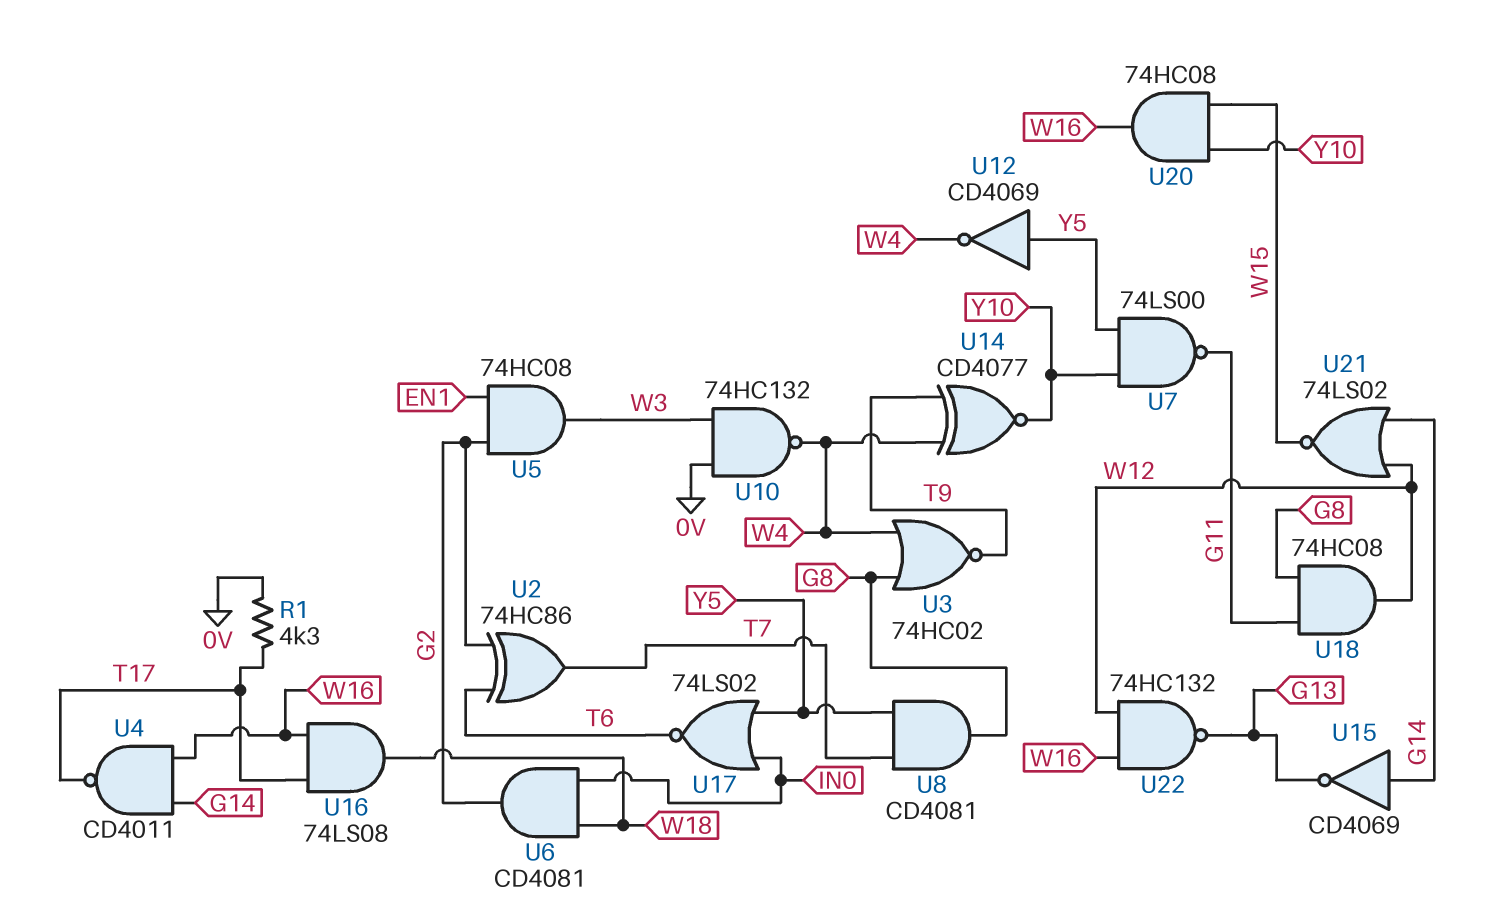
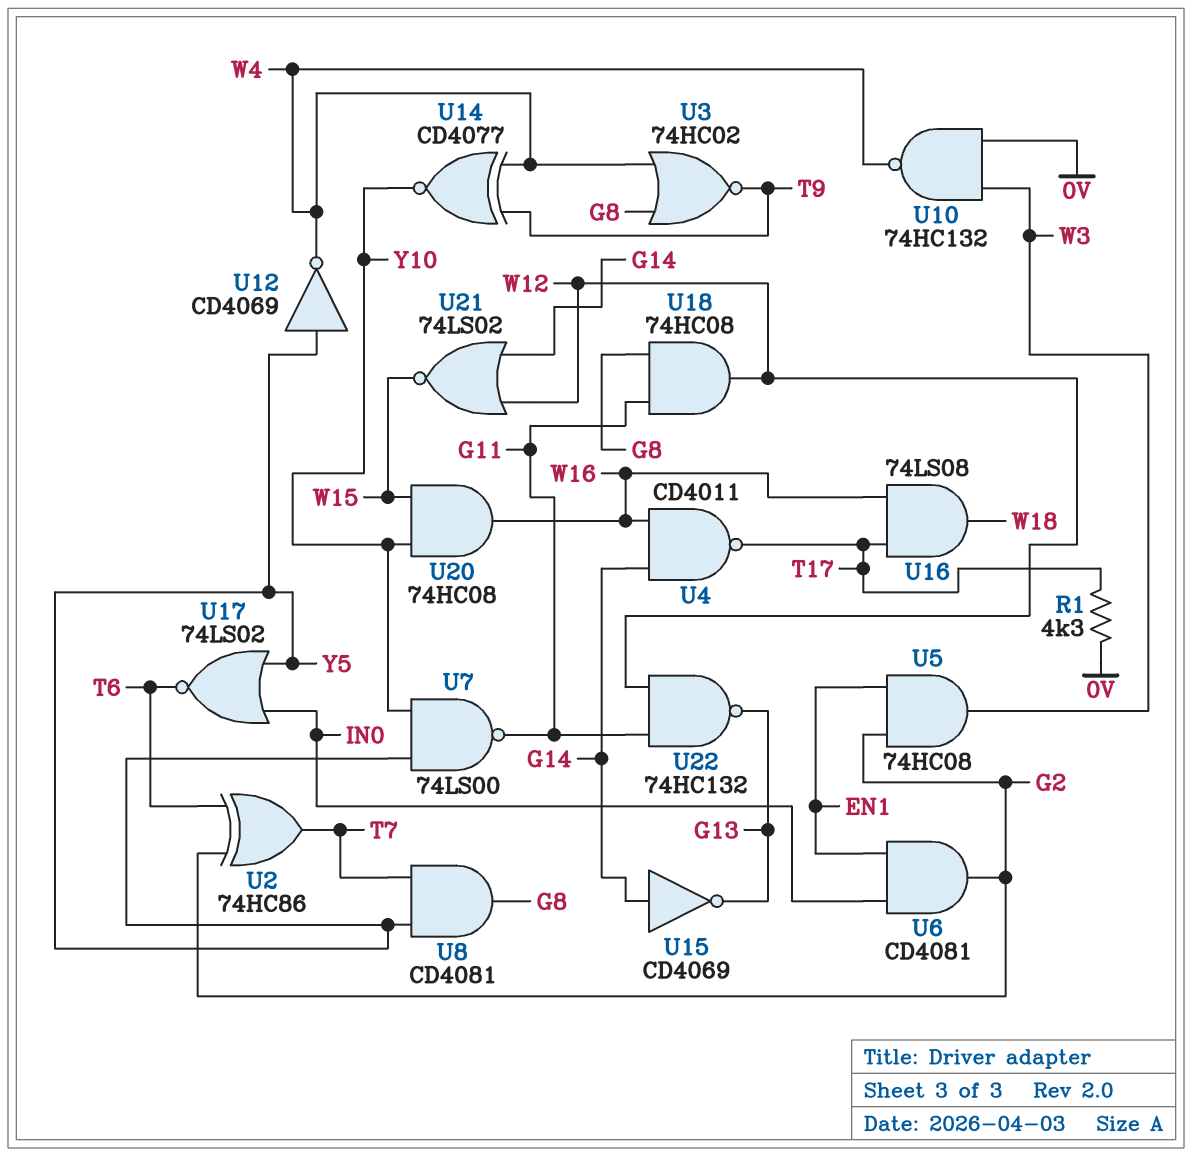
U6: AND CD4081 (in IN0, in W18, out G2) -> AND CD4081 (in EN1, in IN0, out G2)
U22: NAND 74HC132 (in W12, in W16, out G13) -> NAND 74HC132 (in G11, in W12, out G13)

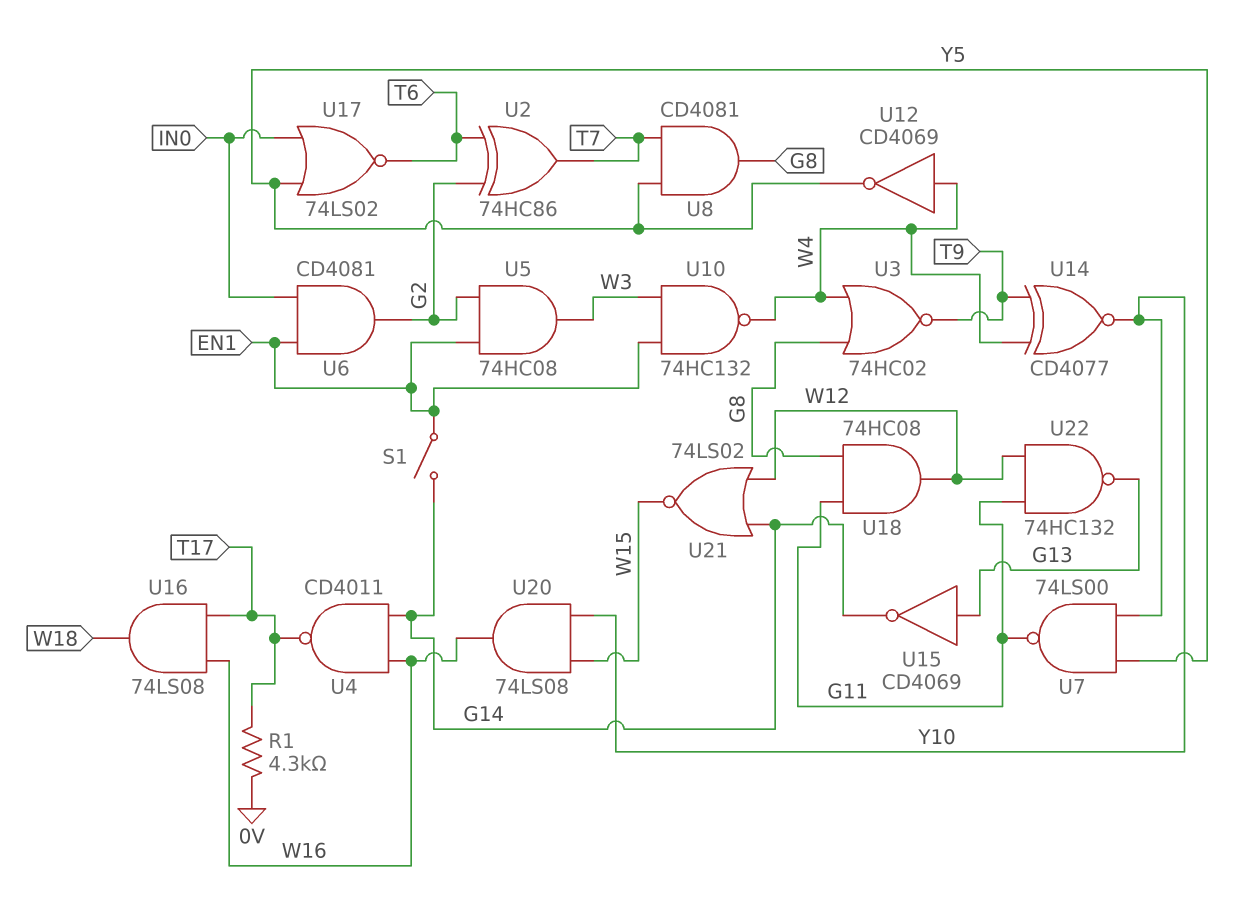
S1: none -> switch (EN1, G14)
U10: NAND 74HC132 (in 0V, in W3, out W4) -> NAND 74HC132 (in EN1, in W3, out W4)
U12: NOT CD4069 (in Y5, out W4) -> NOT CD4069 (in W4, out Y5)
U15: NOT CD4069 (in G14, out G13) -> NOT CD4069 (in G13, out G14)
U20: AND 74HC08 (in W15, in Y10, out W16) -> AND 74LS08 (in W15, in Y10, out W16)

